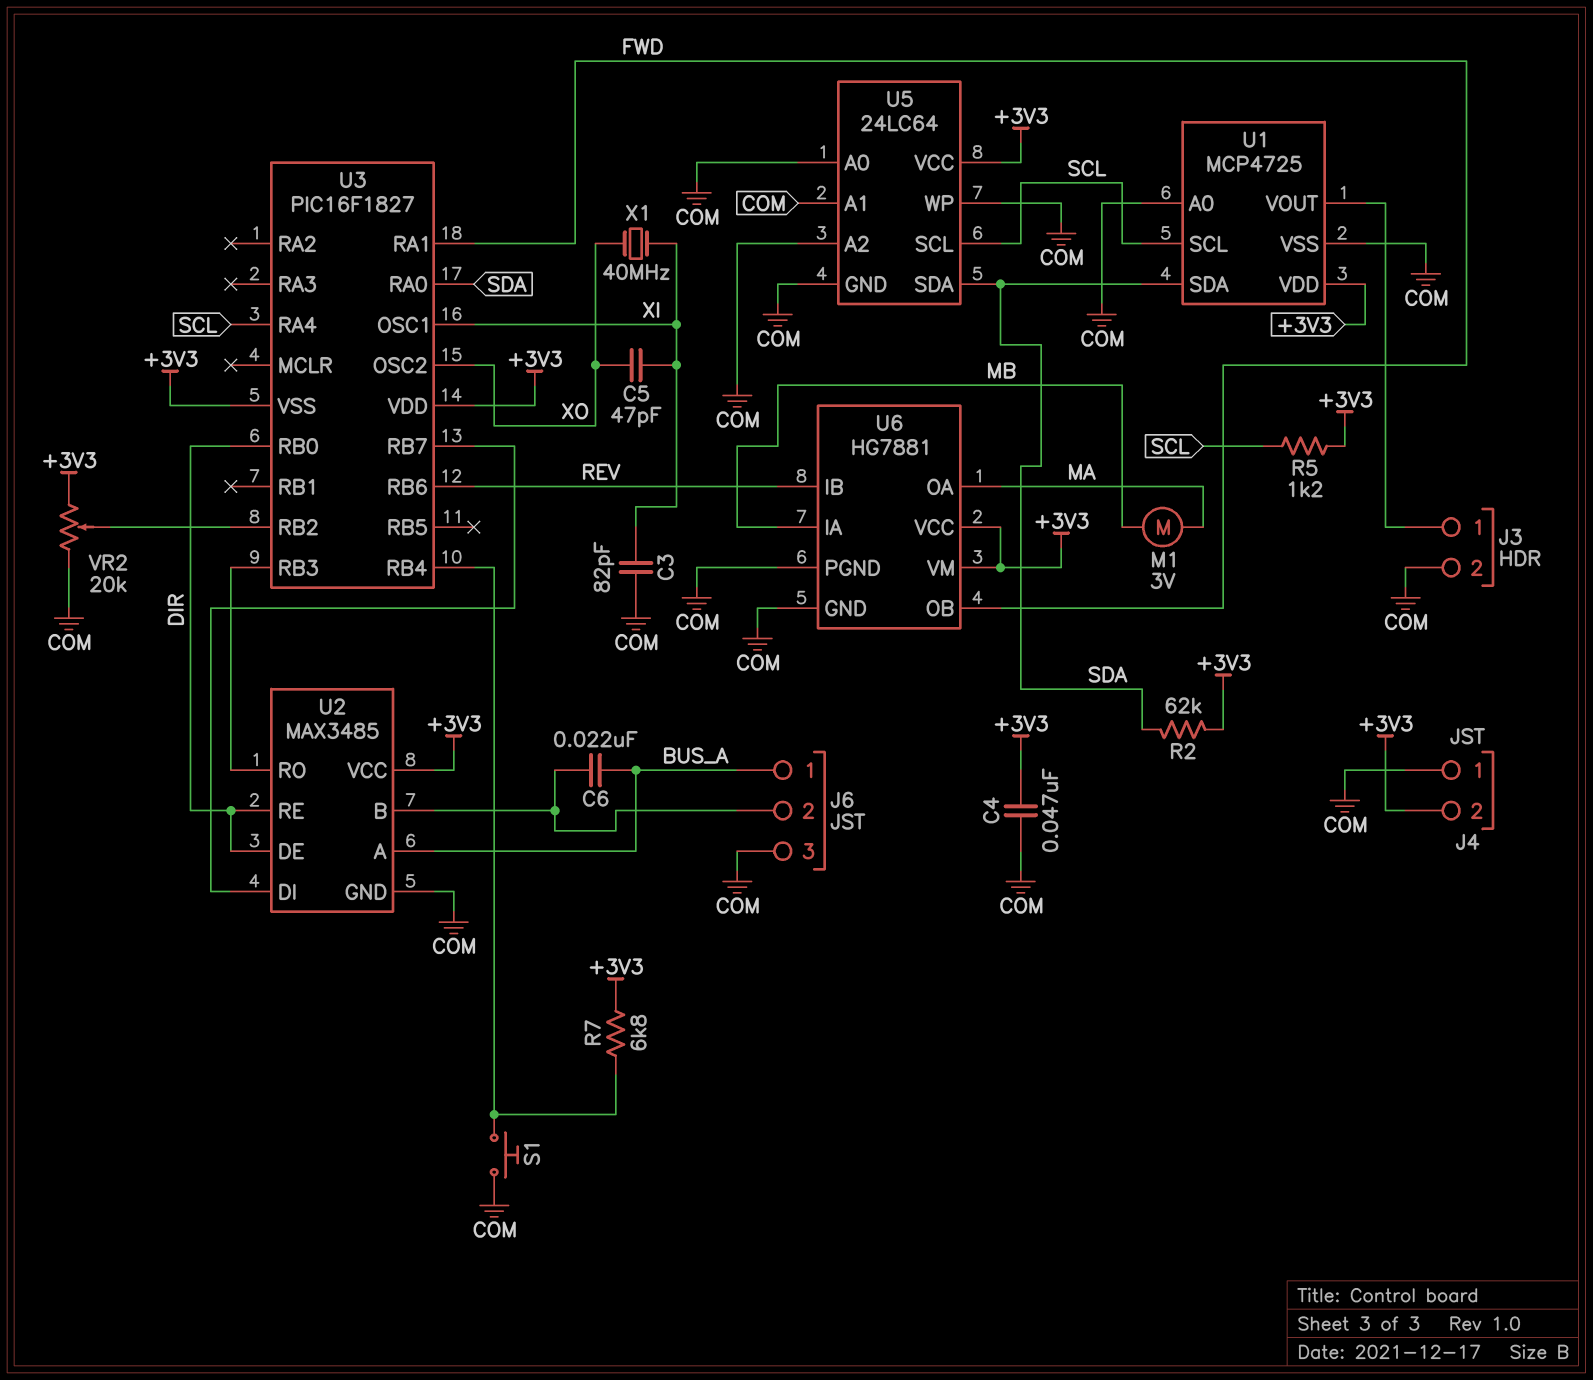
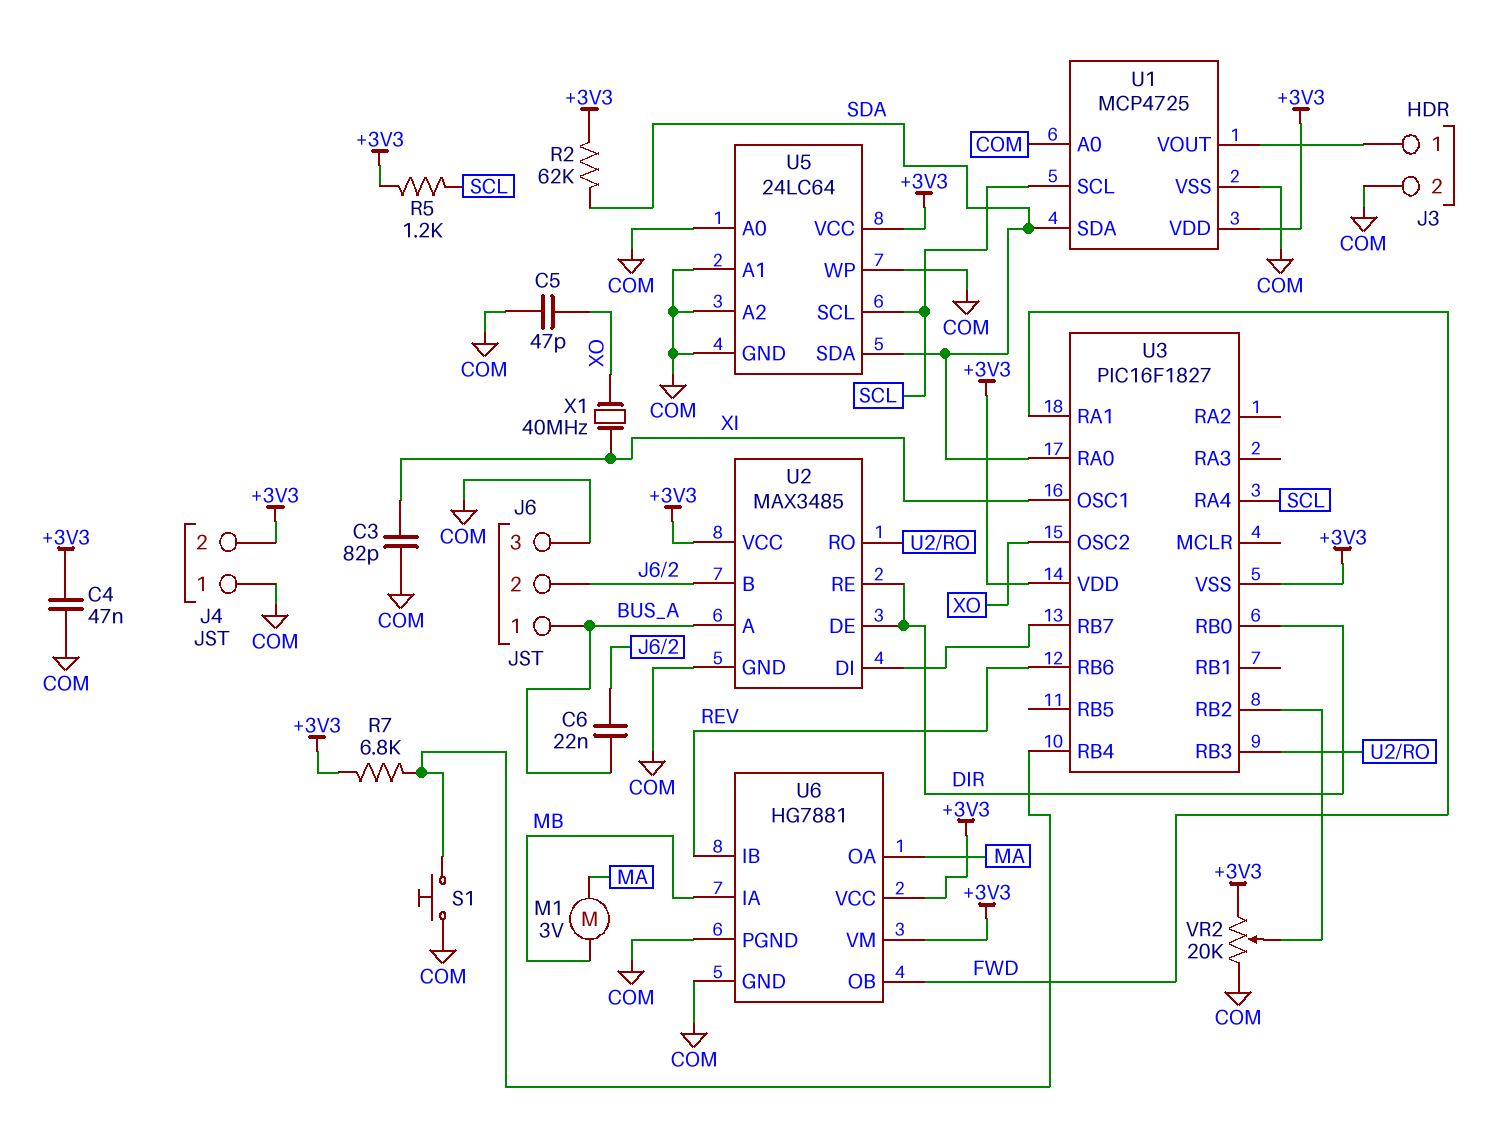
C5: 47pF (XI, XO) -> 47pF (COM, XO)

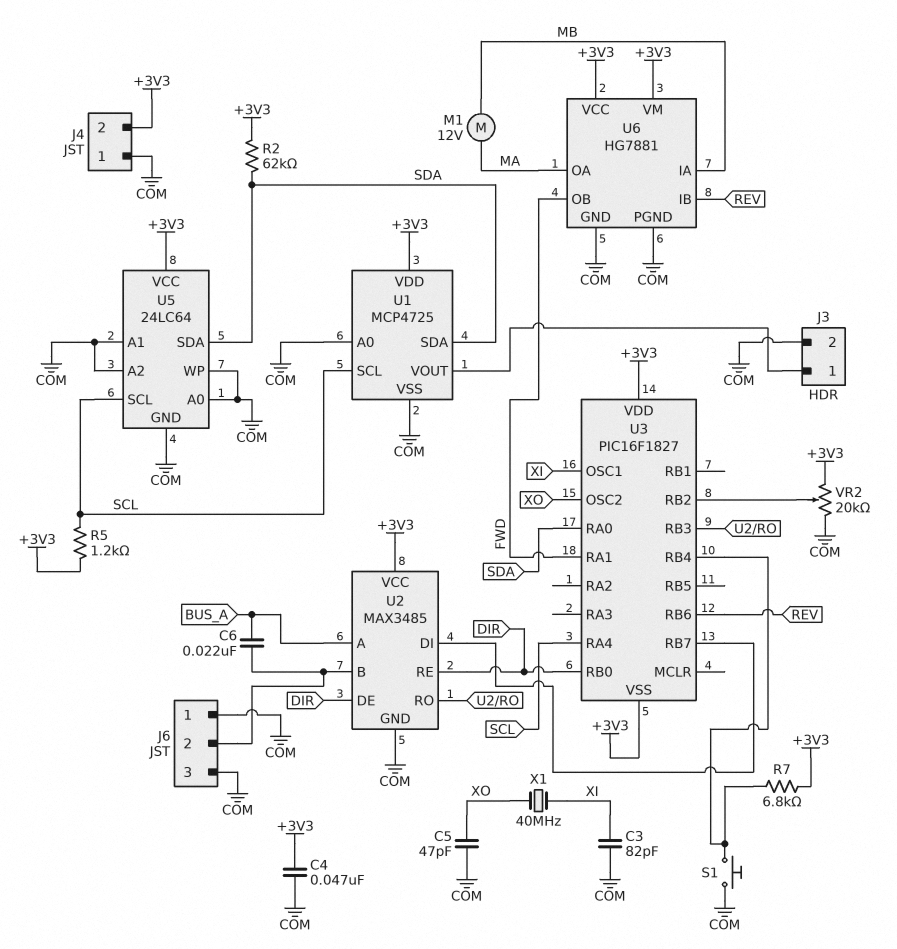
J6 pin 1: BUS_A -> COM
M1: motor 3V (MA, MB) -> motor 12V (MA, MB)

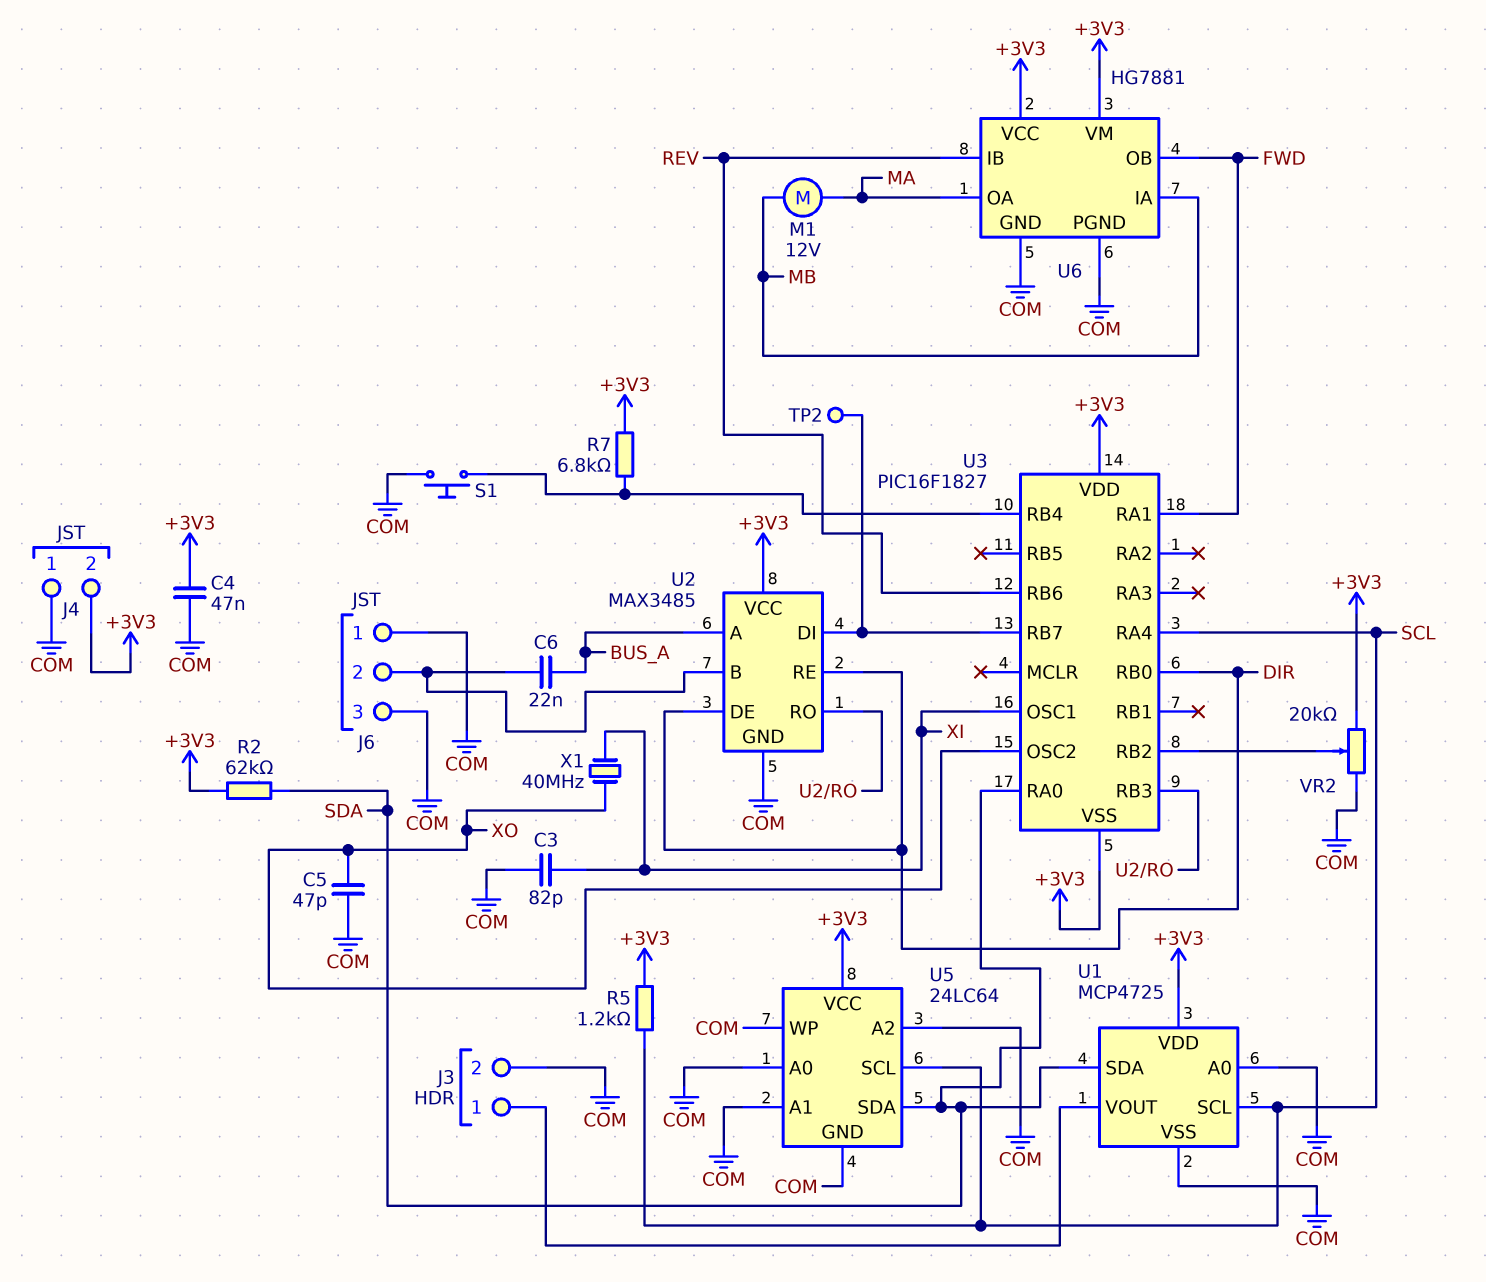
TP2: none -> test point (U2/DI)

